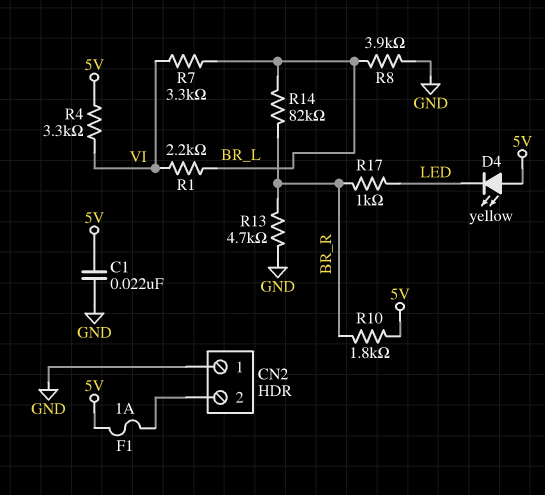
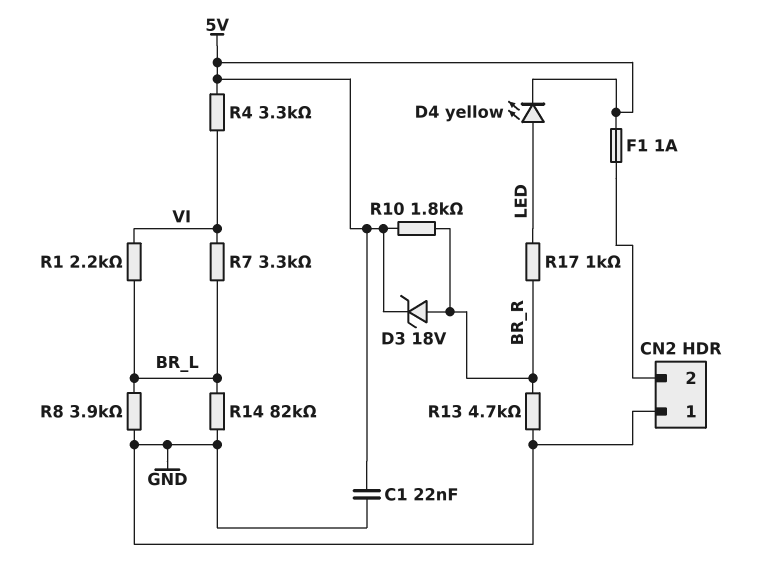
D3: none -> zener 18V (A BR_R, K 5V)
D4: LED yellow (A 5V, K LED) -> LED yellow (A LED, K 5V)
R14: 82k (BR_L, BR_R) -> 82k (BR_L, GND)

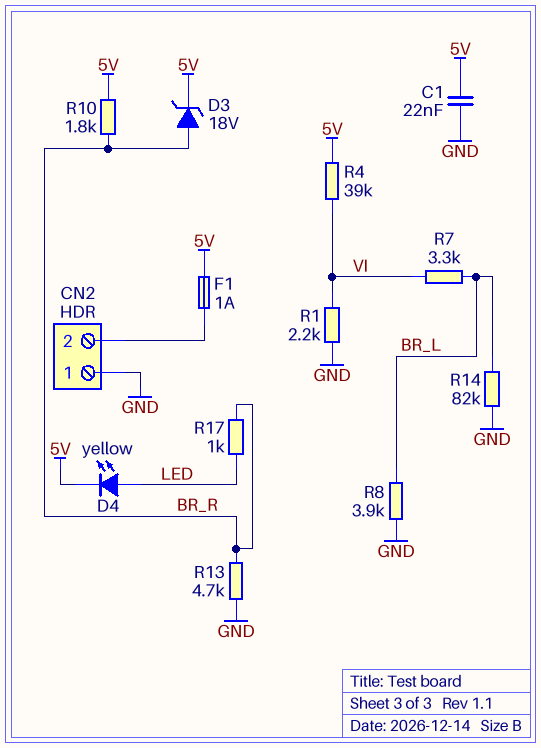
R1: 2.2k (BR_L, VI) -> 2.2k (GND, VI)
R4: 3.3k (5V, VI) -> 39k (5V, VI)

